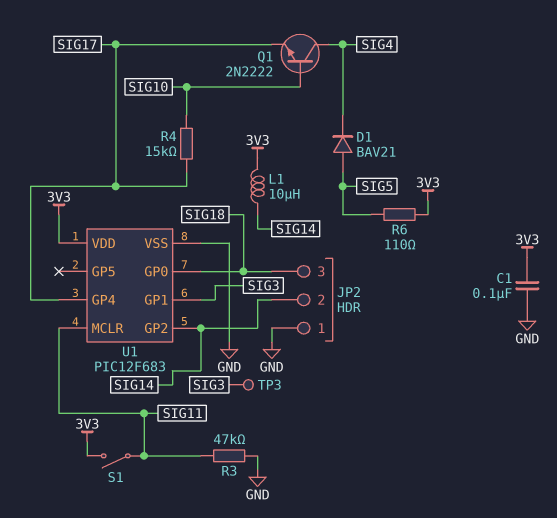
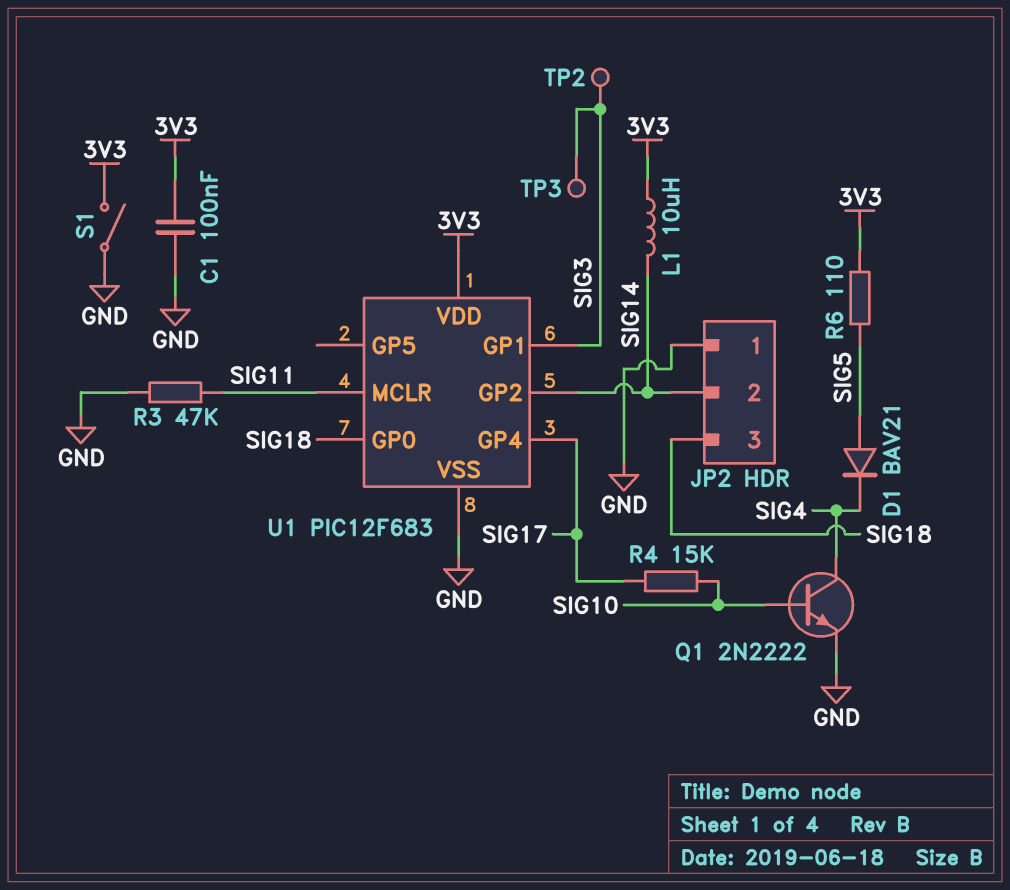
Q1: NPN 2N2222 (B SIG10, C SIG4, E SIG17) -> NPN 2N2222 (B SIG10, C SIG4, E GND)
S1: switch (3V3, SIG11) -> switch (3V3, GND)
TP2: none -> test point (SIG3)

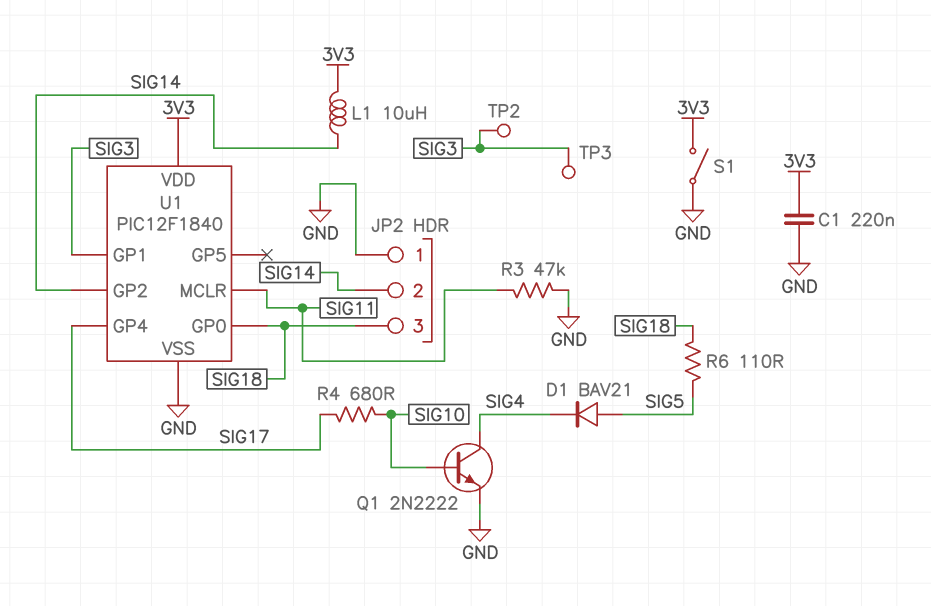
C1: 100nF (3V3, GND) -> 220nF (3V3, GND)
R4: 15k (SIG10, SIG17) -> 680 (SIG10, SIG17)
R6: 110 (3V3, SIG5) -> 110 (SIG5, SIG18)
U1: PIC12F683 -> PIC12F1840

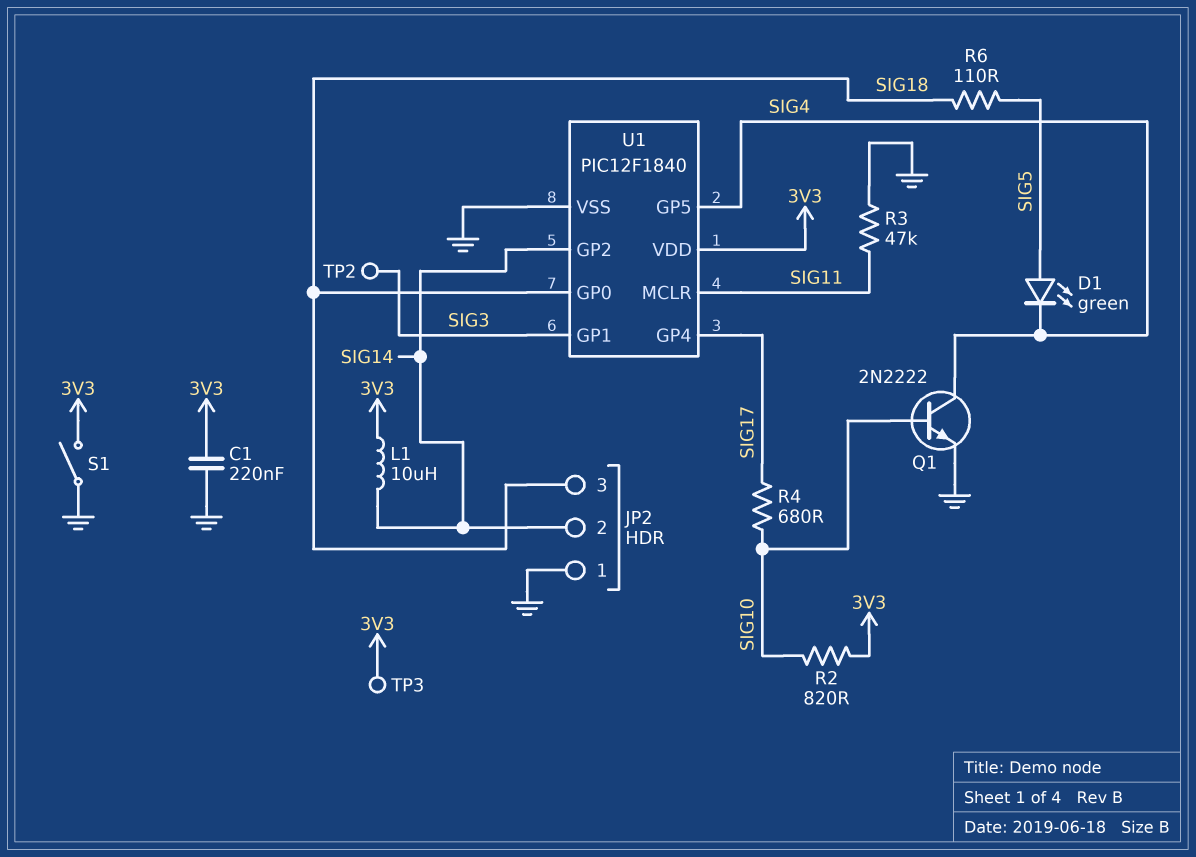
D1: diode BAV21 (A SIG5, K SIG4) -> LED green (A SIG5, K SIG4)
R2: none -> 820 (3V3, SIG10)
TP3: test point (SIG3) -> test point (3V3)
U1 pin GP5: none -> SIG4

